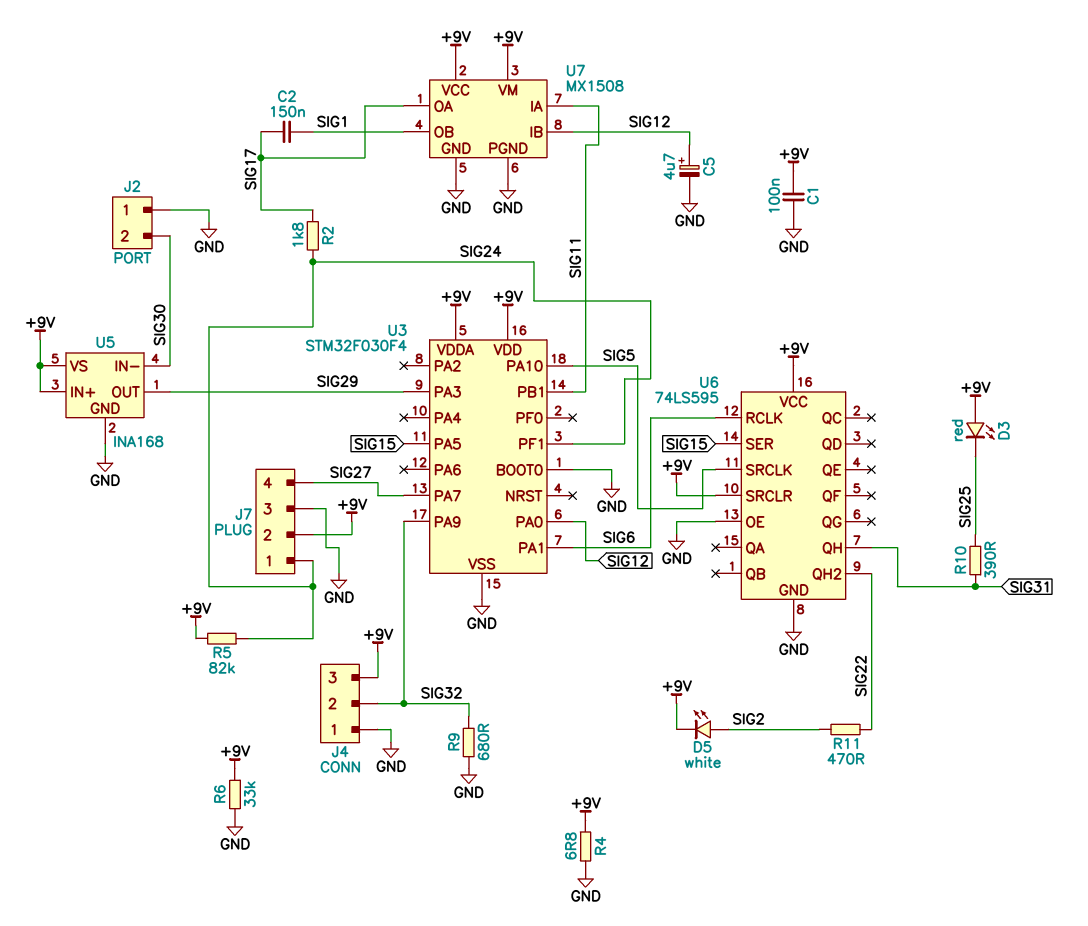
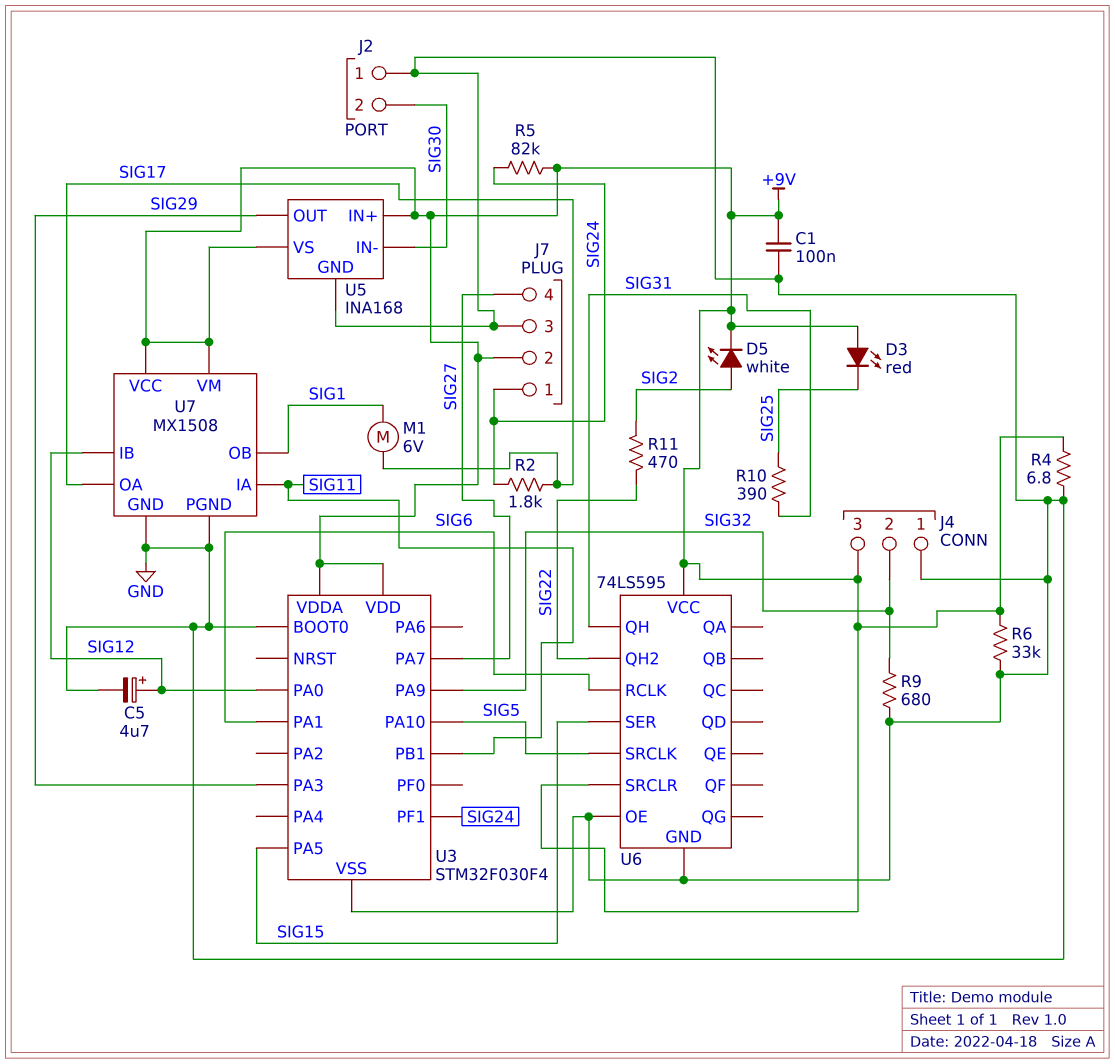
C2: 150nF (SIG1, SIG17) -> none
M1: none -> motor 6V (SIG1, SIG17)

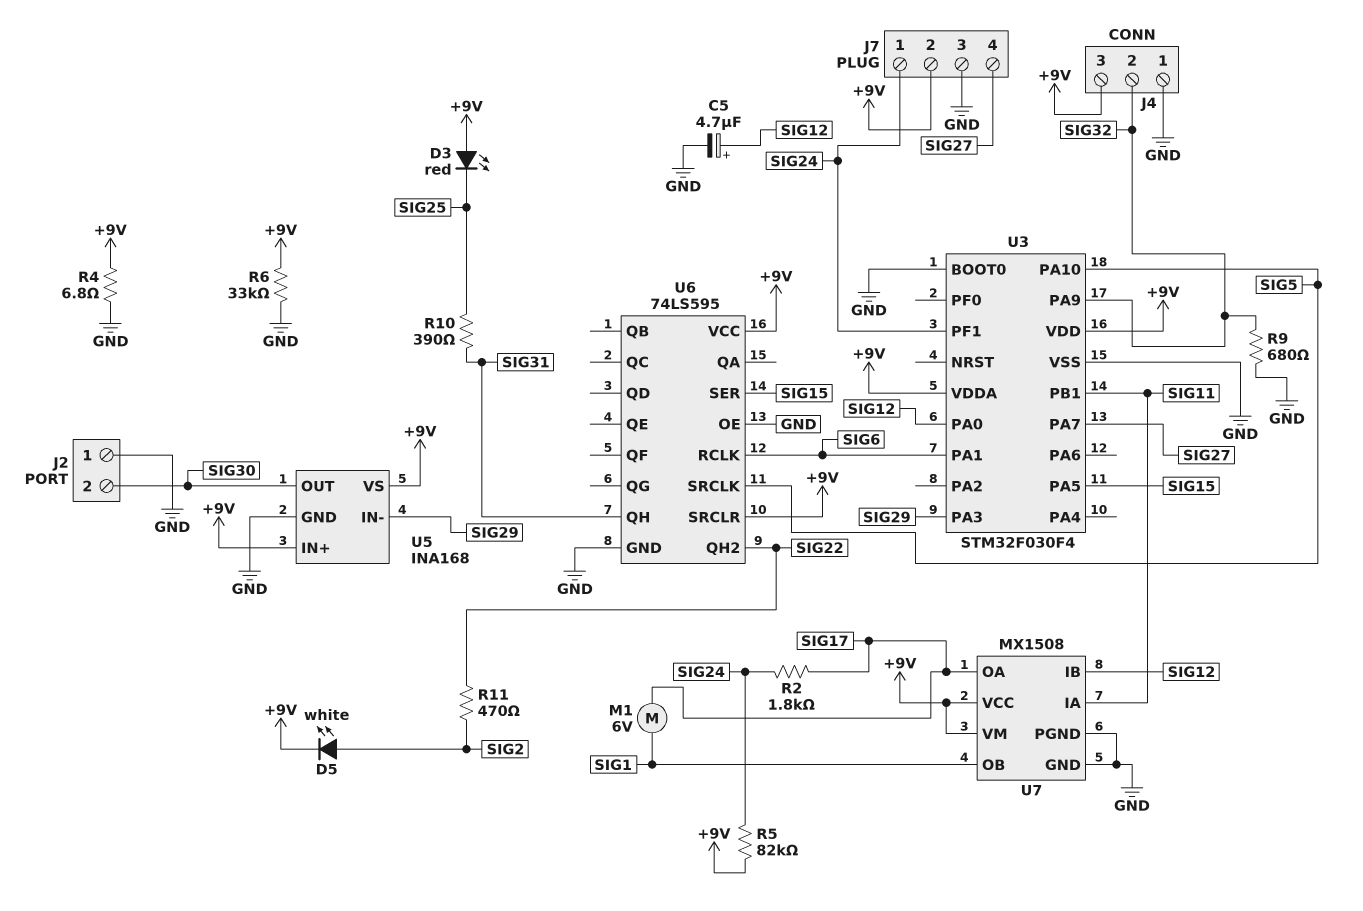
C1: 100nF (+9V, GND) -> none
U5 pin IN-: SIG30 -> SIG29
U5 pin OUT: SIG29 -> SIG30

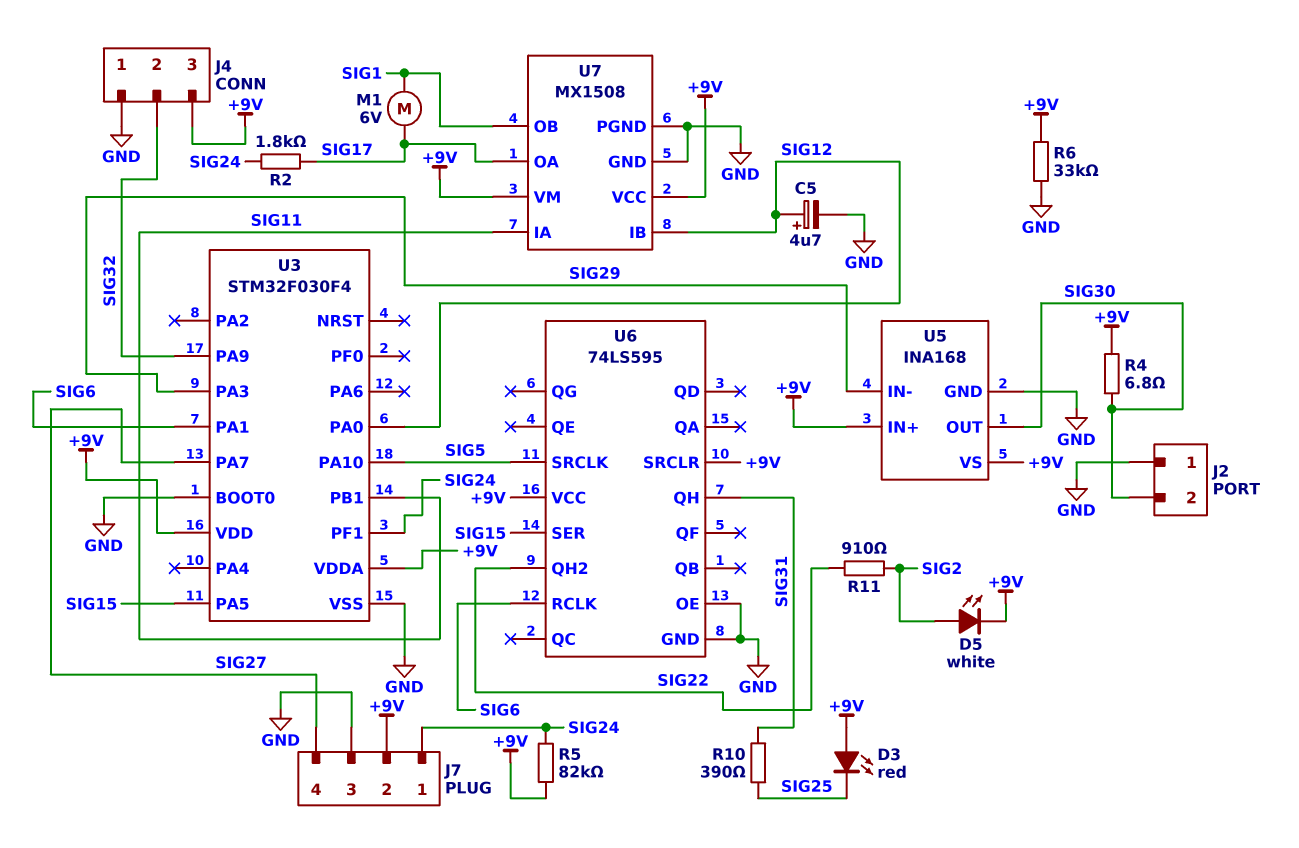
R4: 6.8 (+9V, GND) -> 6.8 (+9V, SIG30)
R9: 680 (GND, SIG32) -> none
R11: 470 (SIG2, SIG22) -> 910 (SIG2, SIG22)

